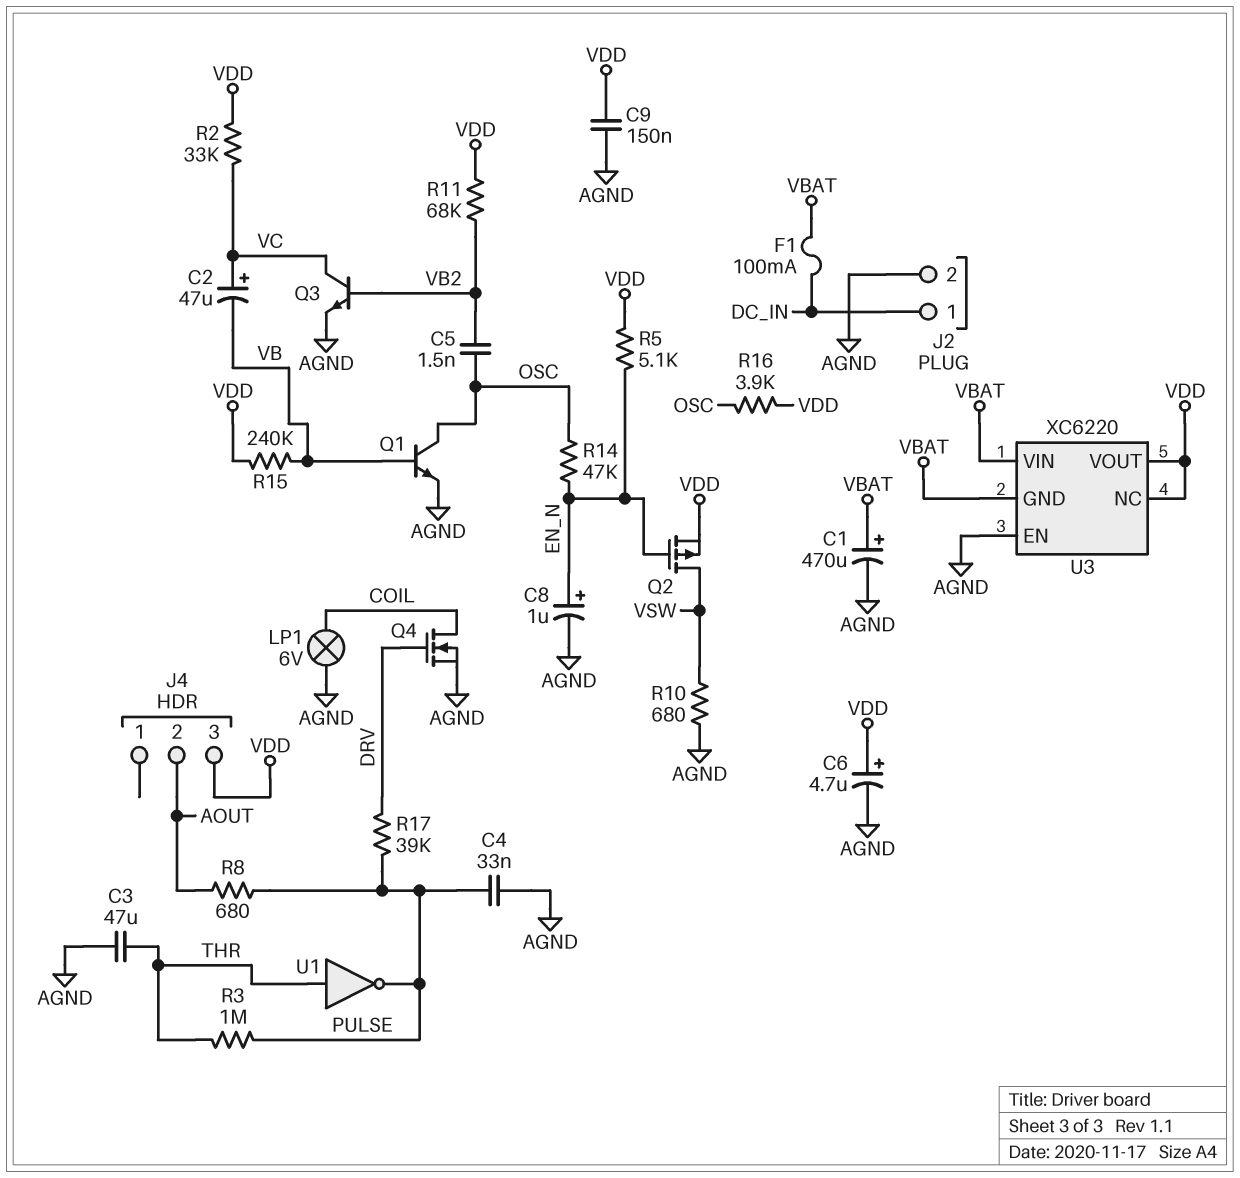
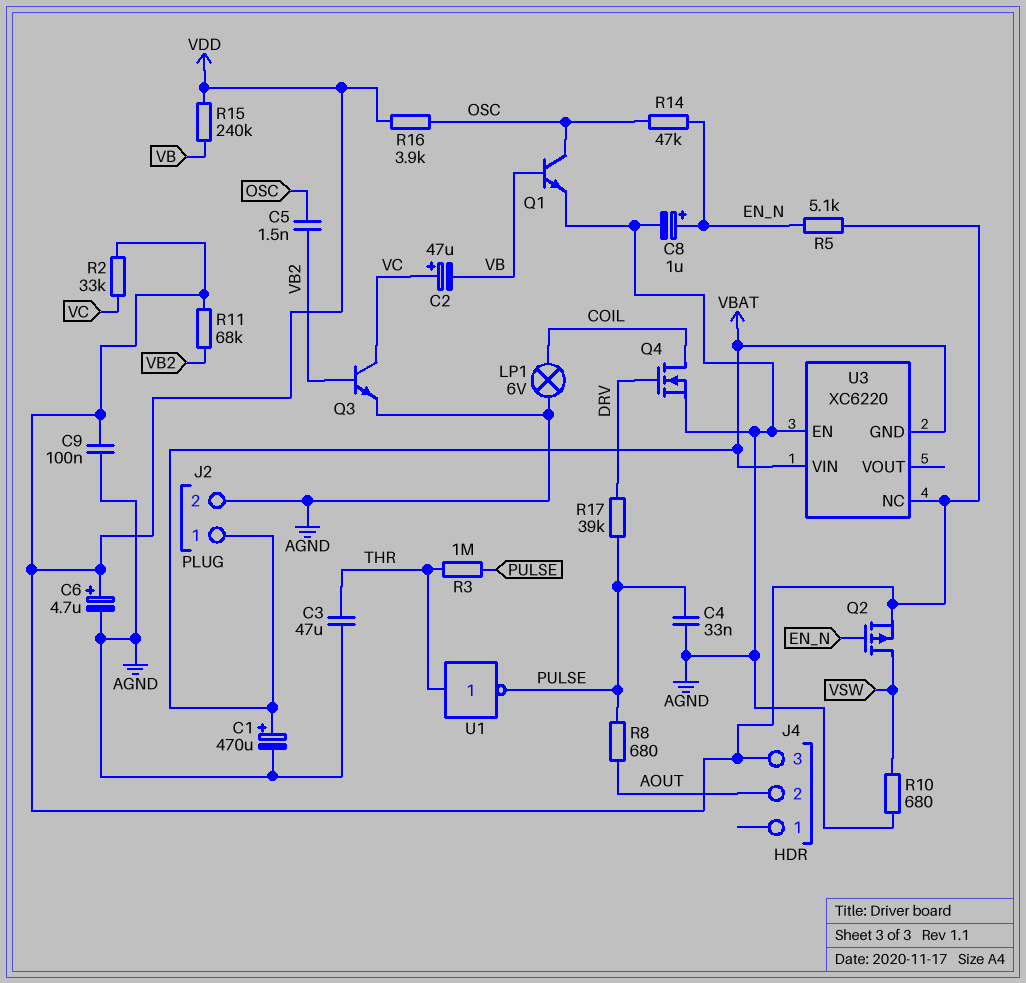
C9: 150nF (AGND, VDD) -> 100nF (AGND, VDD)
F1: 100mA (DC_IN, VBAT) -> none
J2 pin 1: DC_IN -> VBAT
U3 pin VOUT: VDD -> none

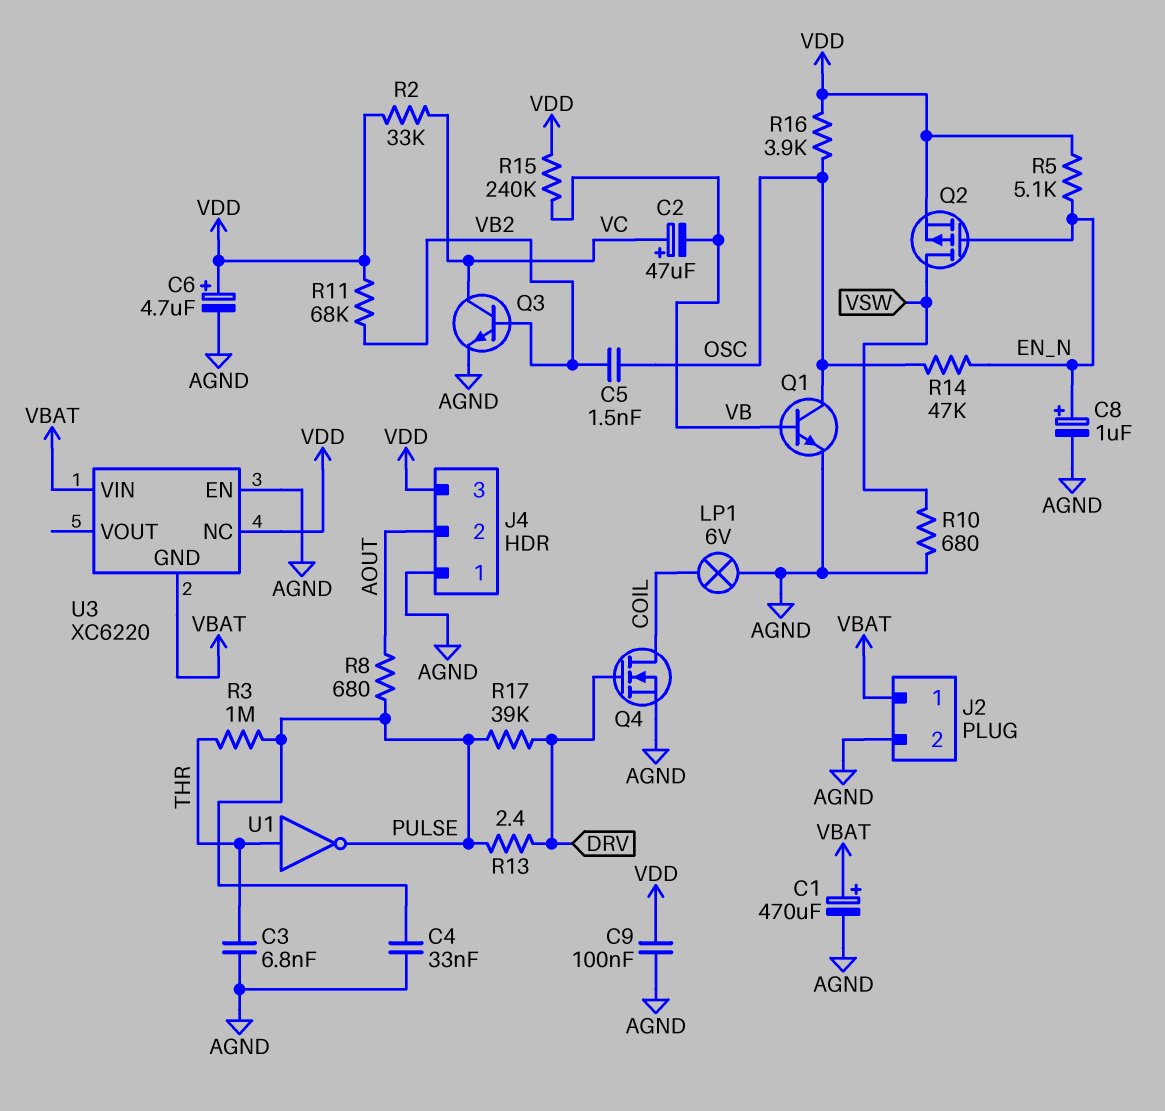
C3: 47uF (AGND, THR) -> 6.8nF (AGND, THR)
J4 pin 1: none -> AGND
R13: none -> 2.4 (DRV, PULSE)

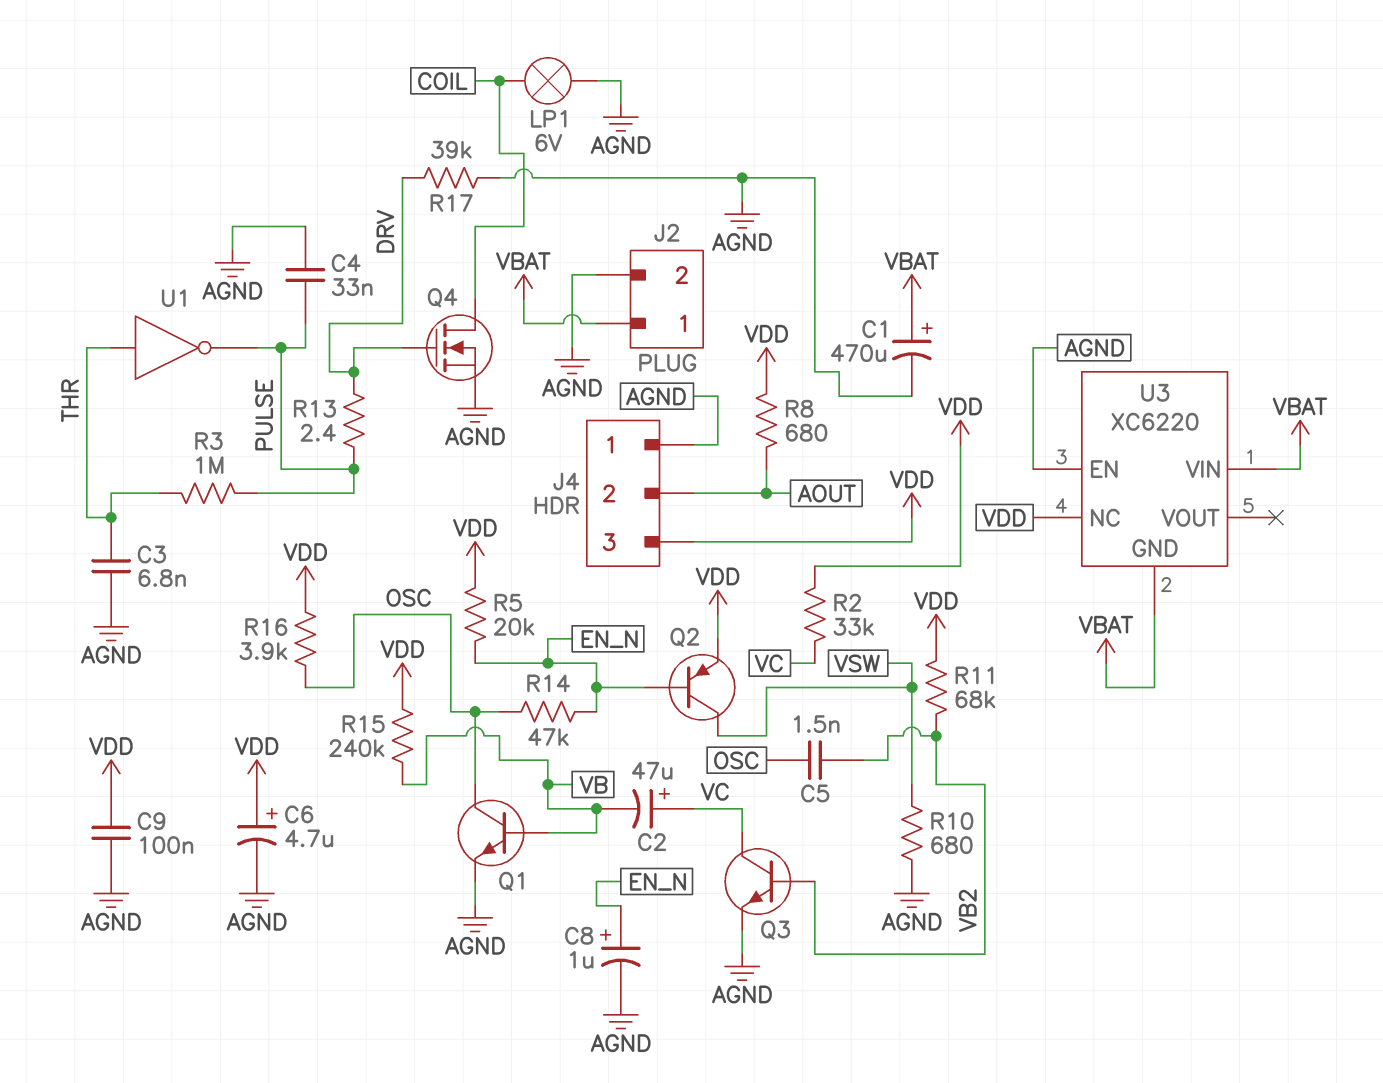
Q2: PMOS (G EN_N, D VSW, S VDD) -> PNP (B EN_N, C VSW, E VDD)
R5: 5.1k (EN_N, VDD) -> 20k (EN_N, VDD)
R8: 680 (AOUT, PULSE) -> 680 (AOUT, VDD)
R17: 39k (DRV, PULSE) -> 39k (AGND, DRV)

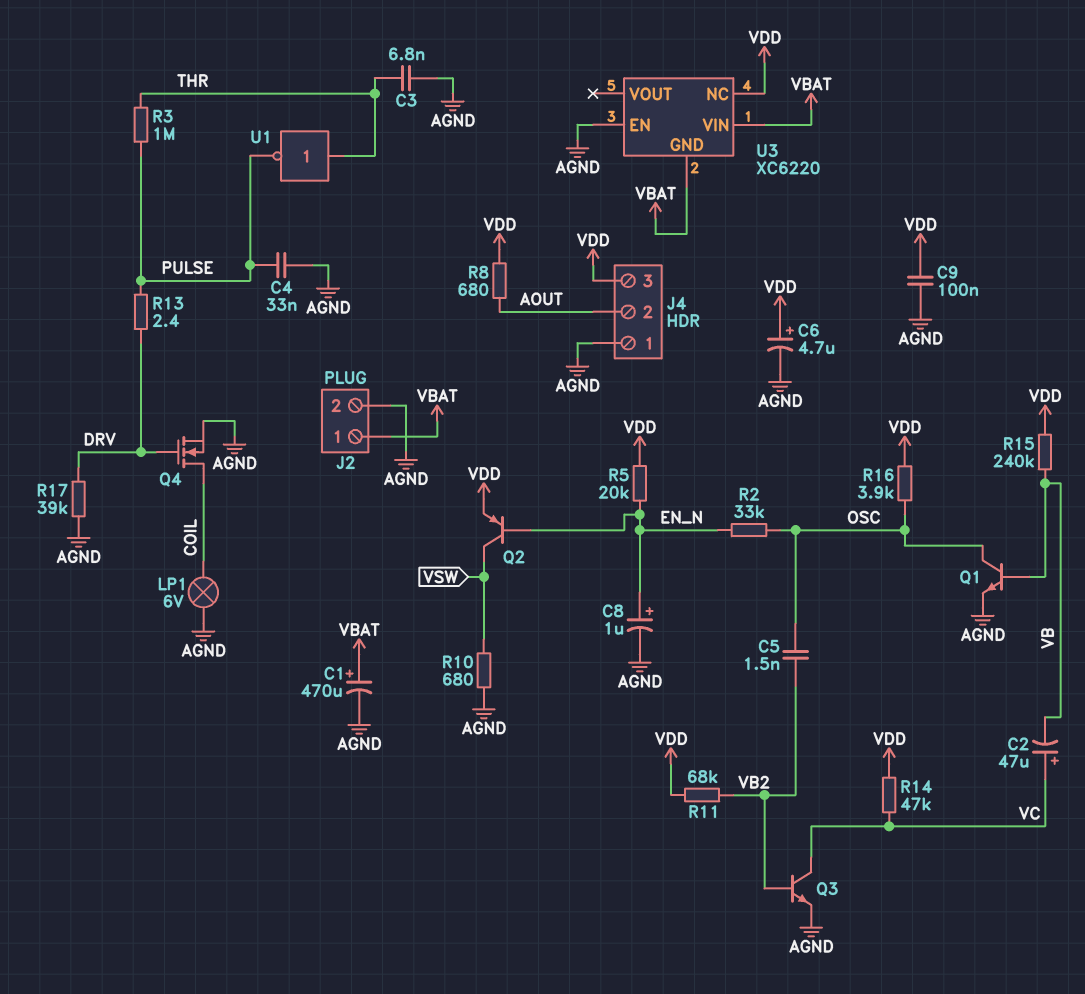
R2: 33k (VC, VDD) -> 33k (EN_N, OSC)
R14: 47k (EN_N, OSC) -> 47k (VC, VDD)

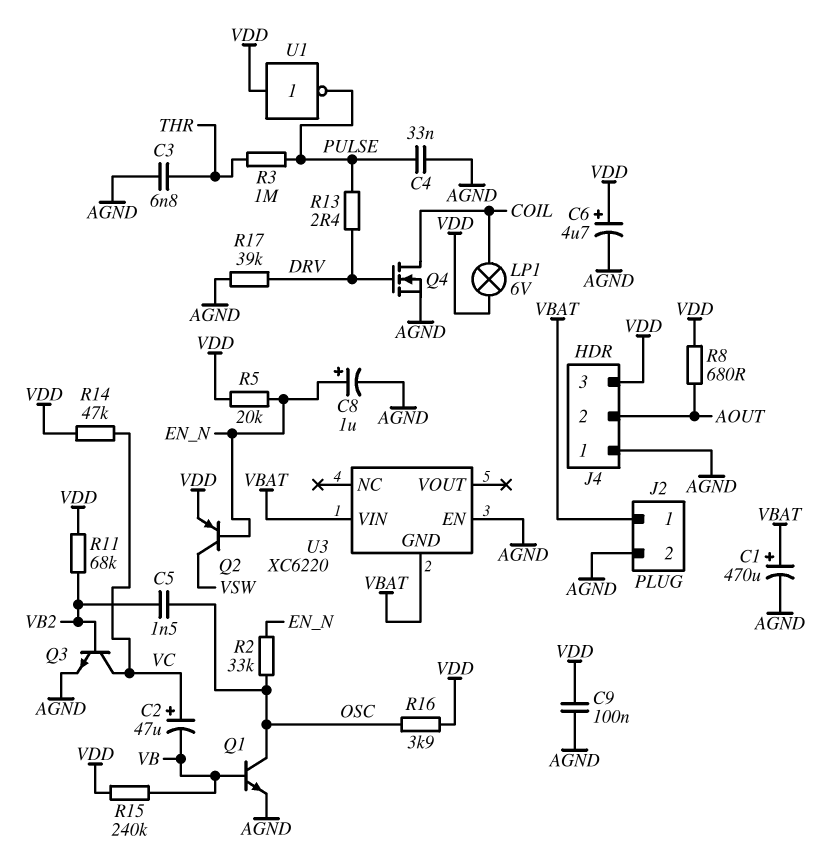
LP1: lamp 6V (AGND, COIL) -> lamp 6V (COIL, VDD)
R10: 680 (AGND, VSW) -> none
U1: NOT (in THR, out PULSE) -> NOT (in VDD, out PULSE)
U3 pin NC: VDD -> none

